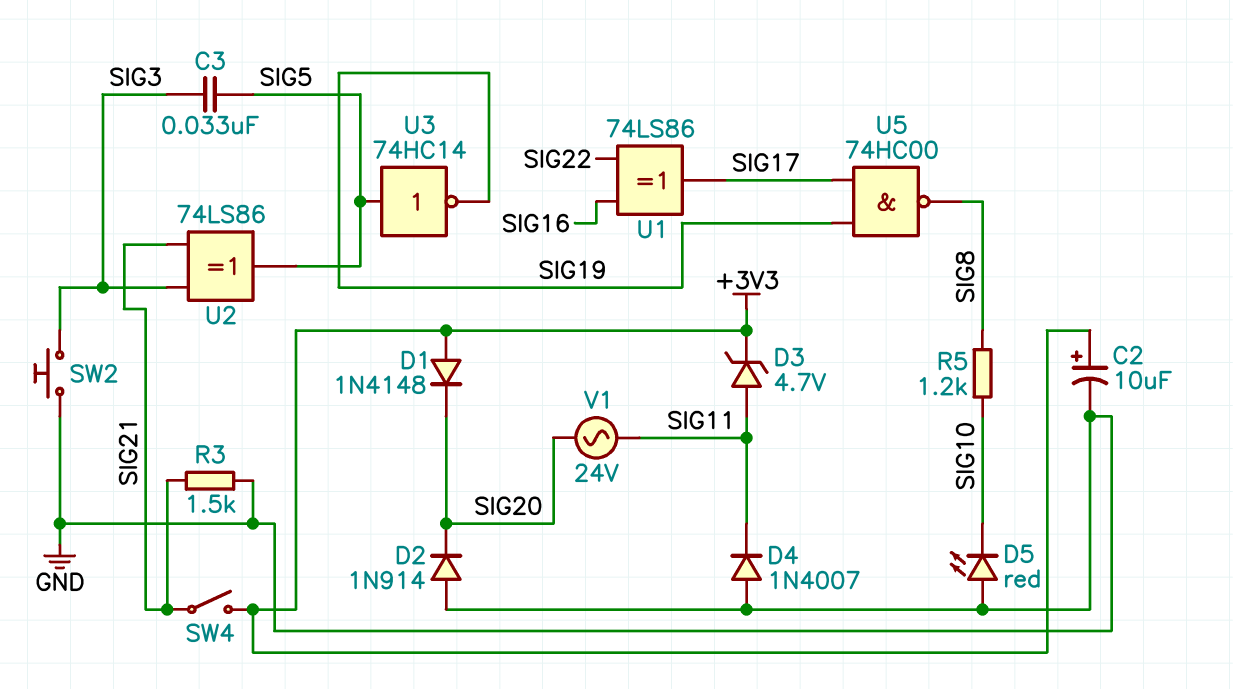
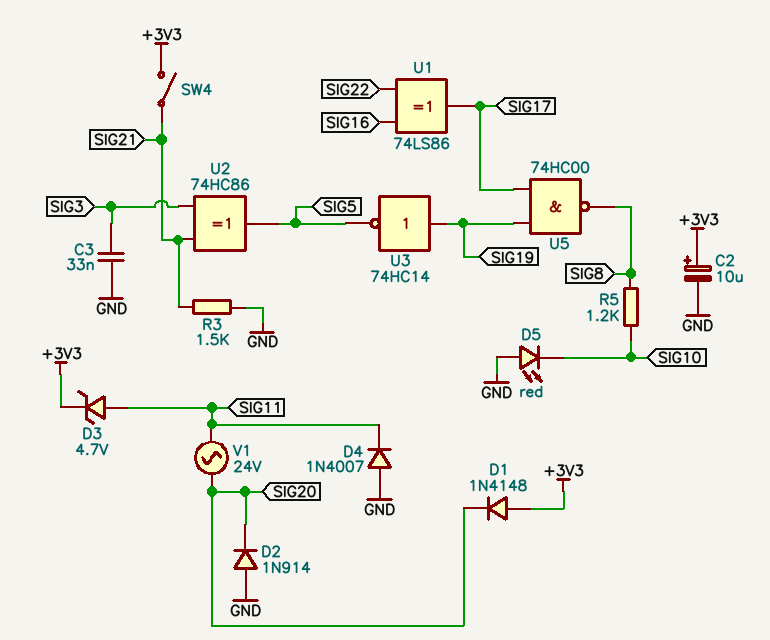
C3: 33nF (SIG3, SIG5) -> 33nF (GND, SIG3)
SW2: button (GND, SIG3) -> none
U2: XOR 74LS86 (in SIG3, in SIG21, out SIG5) -> XOR 74HC86 (in SIG3, in SIG21, out SIG5)
U3: NOT 74HC14 (in SIG5, out SIG19) -> NOT 74HC14 (in SIG19, out SIG5)

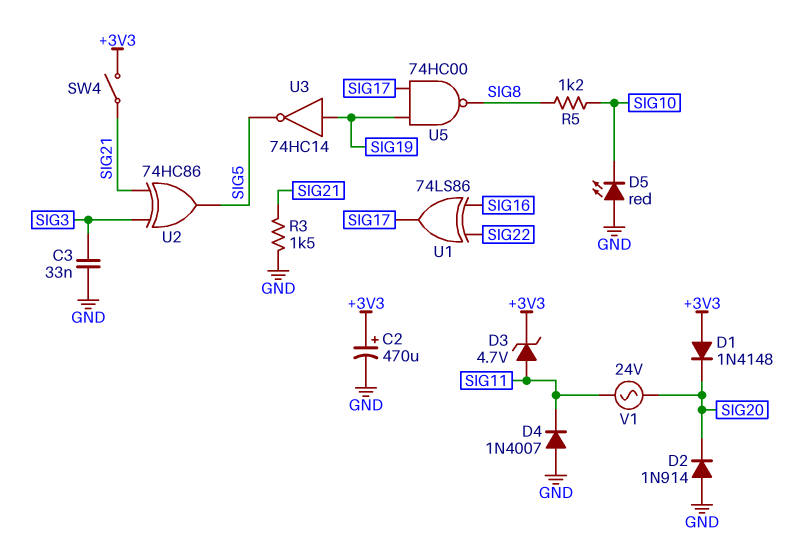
C2: 10uF (plus +3V3, minus GND) -> 470uF (plus +3V3, minus GND)

